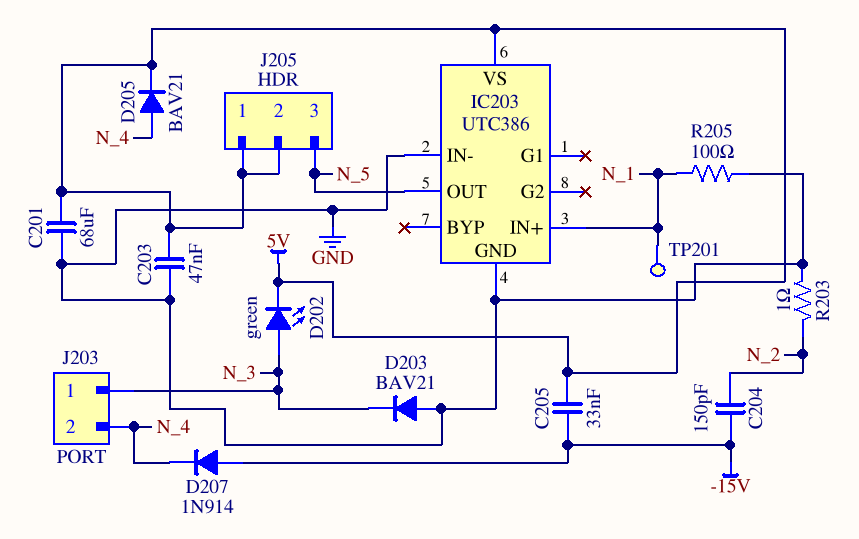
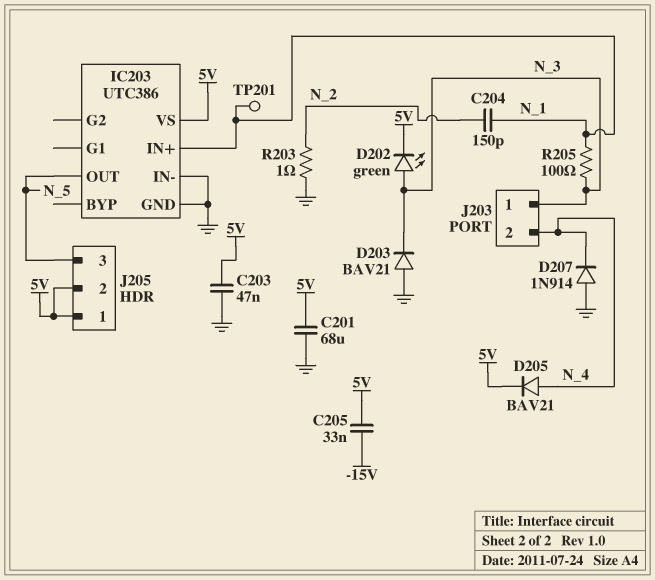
C204: 150pF (-15V, N_2) -> 150pF (N_1, N_2)
D207: diode 1N914 (A -15V, K N_4) -> diode 1N914 (A GND, K N_4)
R205: 100 (GND, N_1) -> 100 (N_1, N_3)

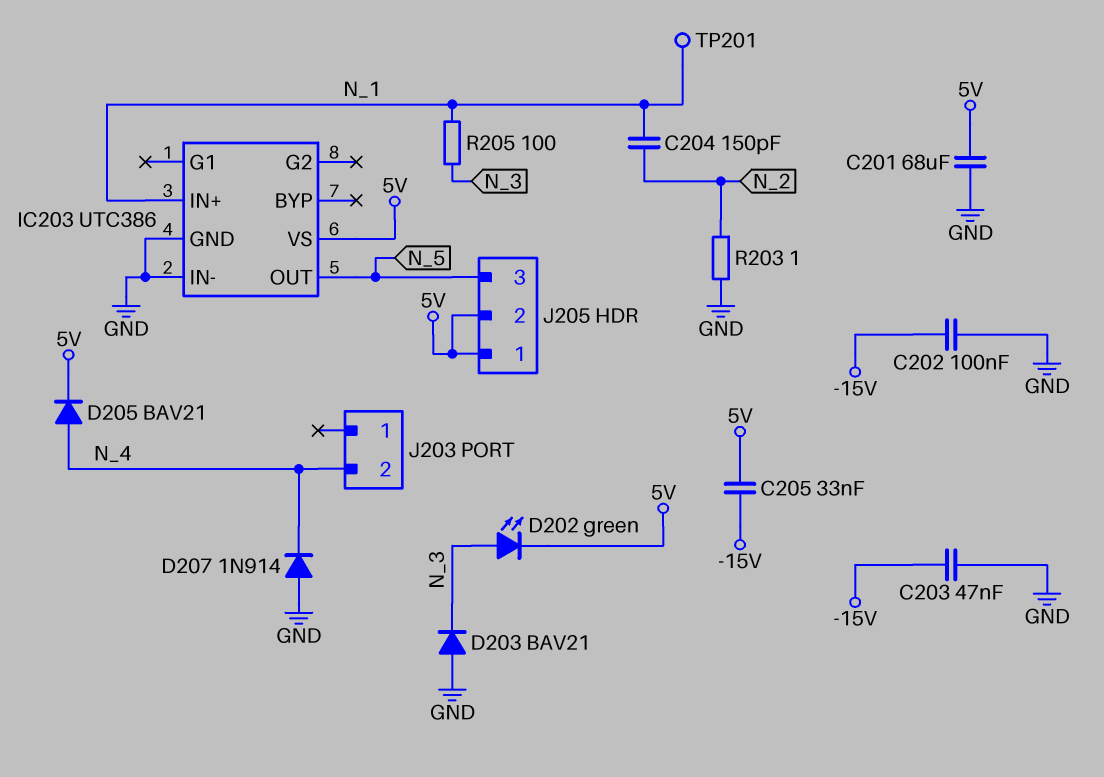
C202: none -> 100nF (-15V, GND)
C203: 47nF (5V, GND) -> 47nF (-15V, GND)
J203 pin 1: N_3 -> none

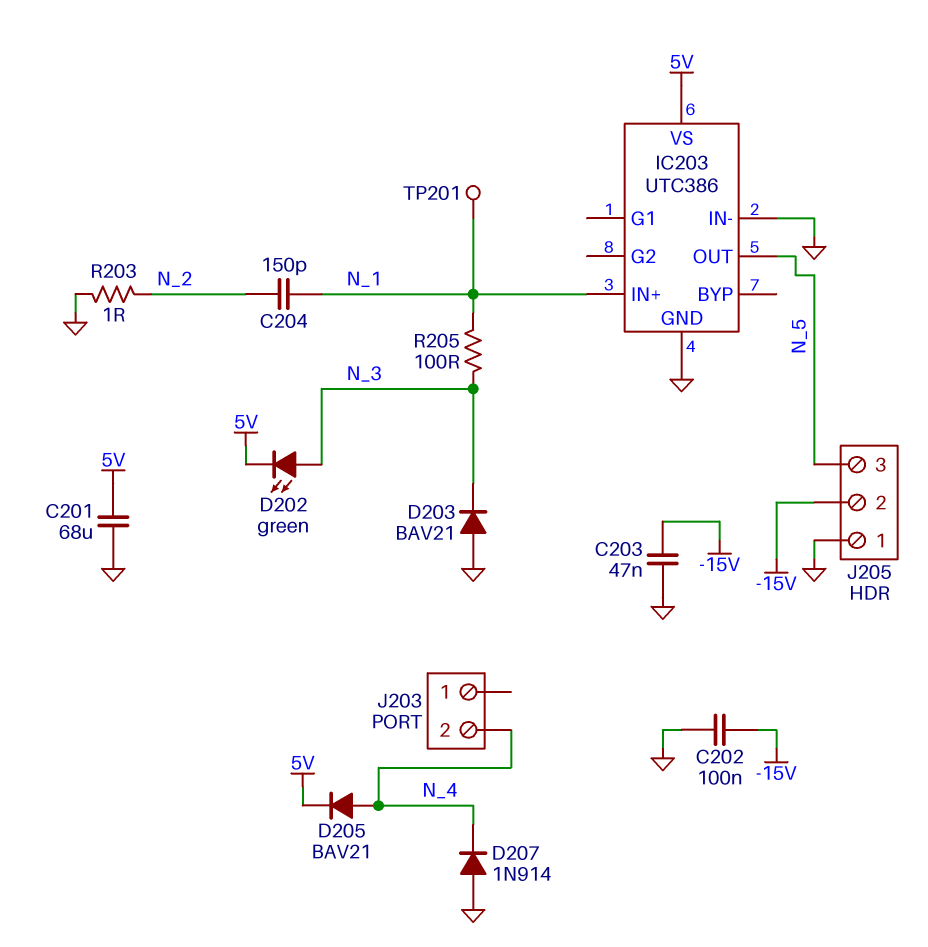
C205: 33nF (-15V, 5V) -> none
J205 pin 1: 5V -> GND
J205 pin 2: 5V -> -15V

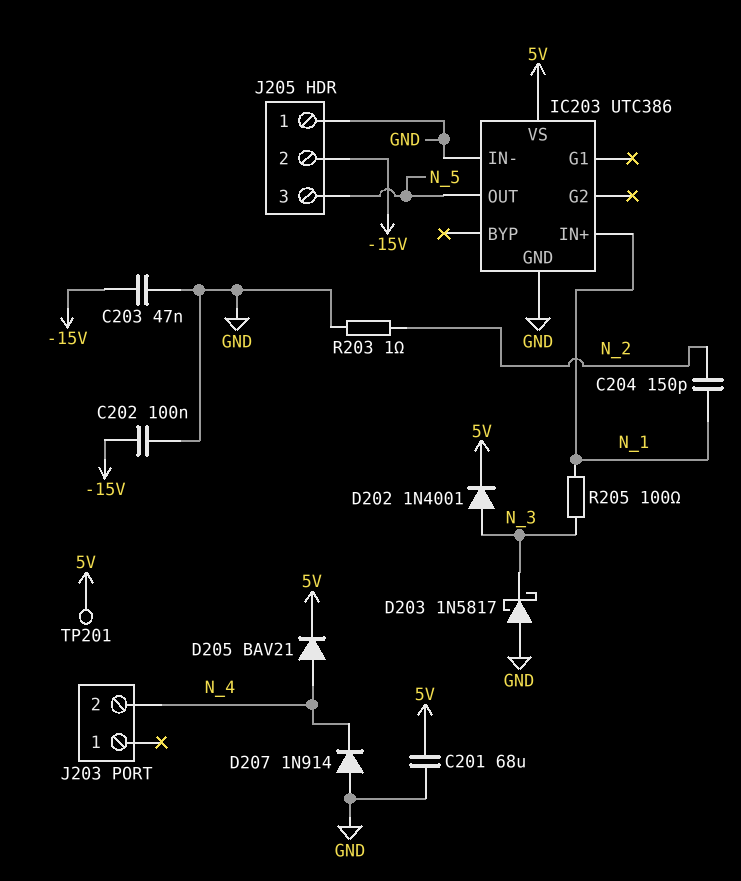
D202: LED green (A N_3, K 5V) -> diode 1N4001 (A N_3, K 5V)
D203: diode BAV21 (A GND, K N_3) -> schottky 1N5817 (A GND, K N_3)
TP201: test point (N_1) -> test point (5V)

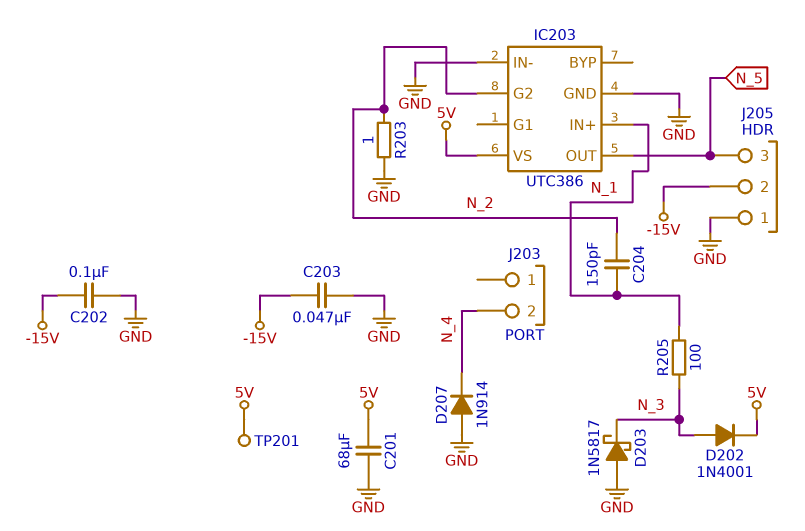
D205: diode BAV21 (A N_4, K 5V) -> none
IC203 pin G2: none -> N_2

